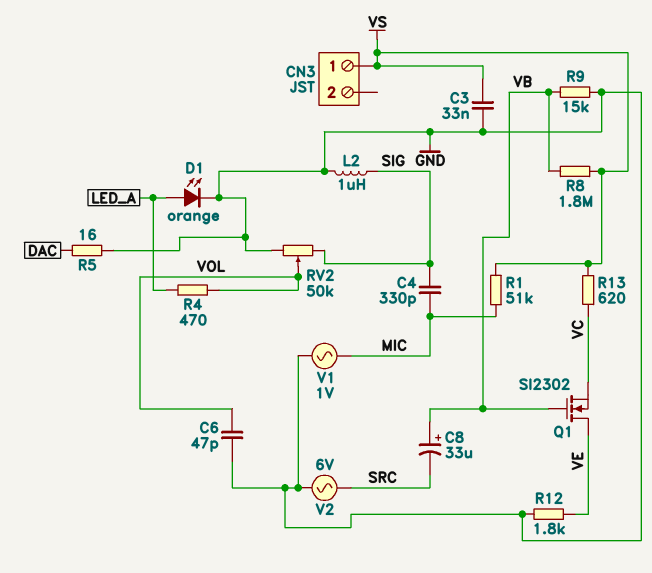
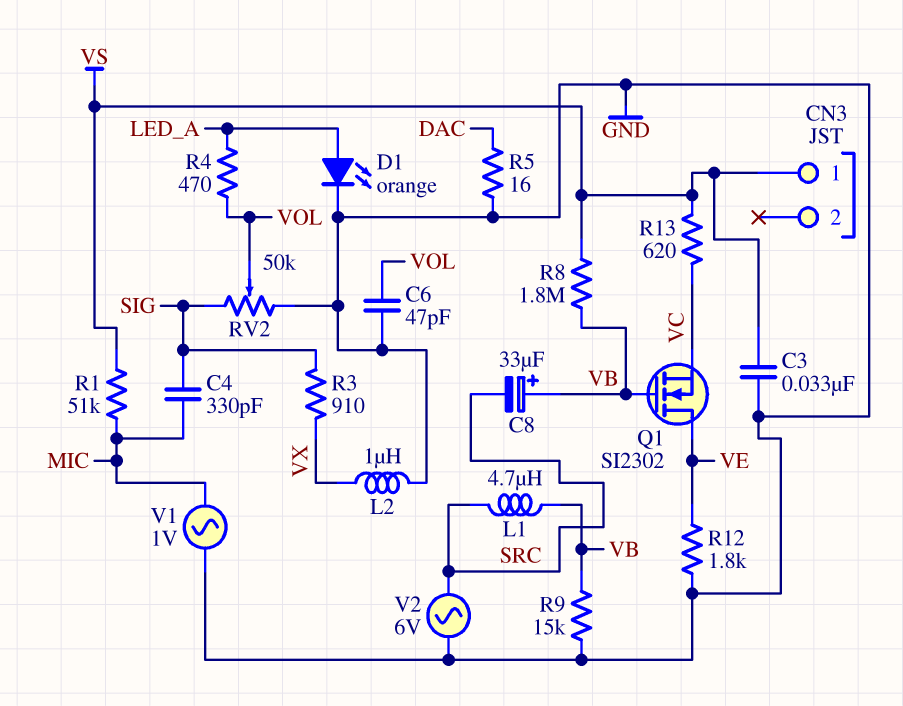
L1: none -> 4.7uH (SRC, VB)
L2: 1uH (GND, SIG) -> 1uH (GND, VX)
R3: none -> 910 (SIG, VX)

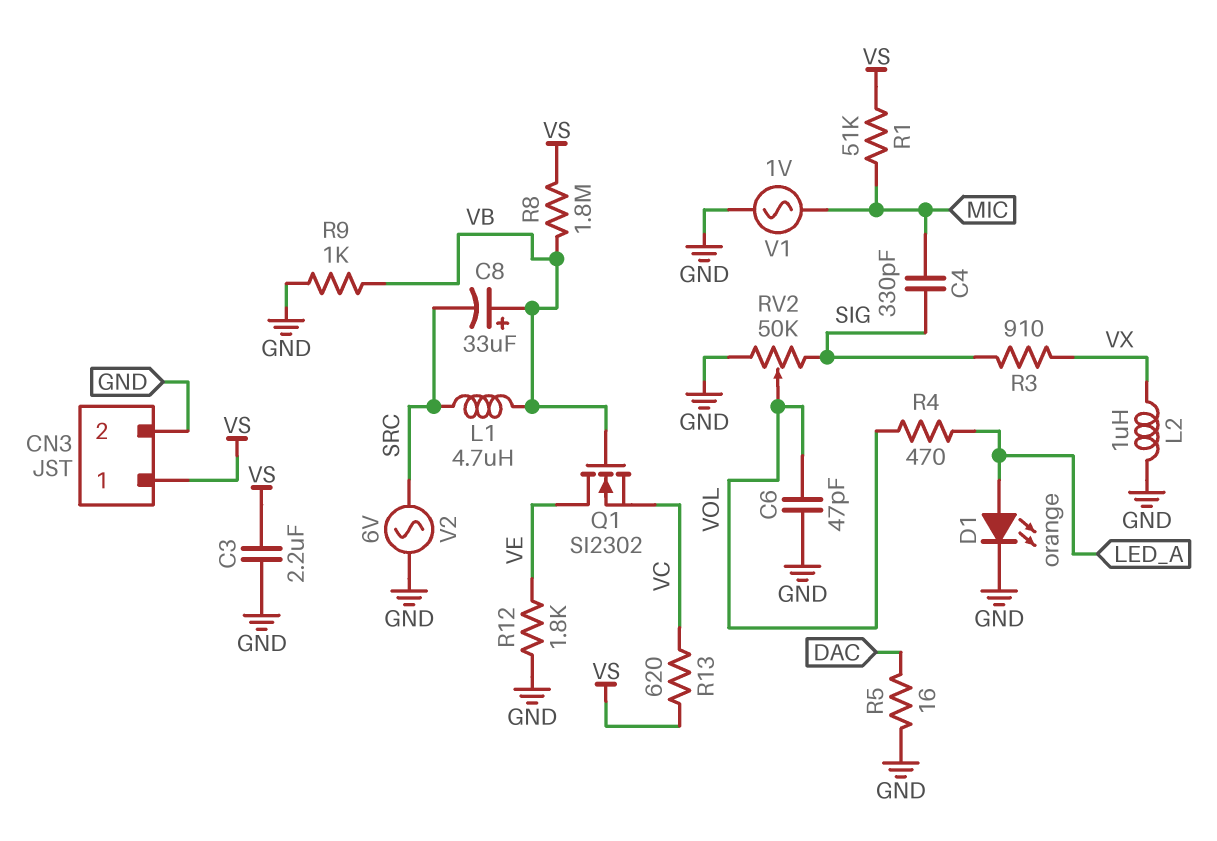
C3: 33nF (GND, VS) -> 2.2uF (GND, VS)
CN3 pin 2: none -> GND
R9: 15k (GND, VB) -> 1k (GND, VB)

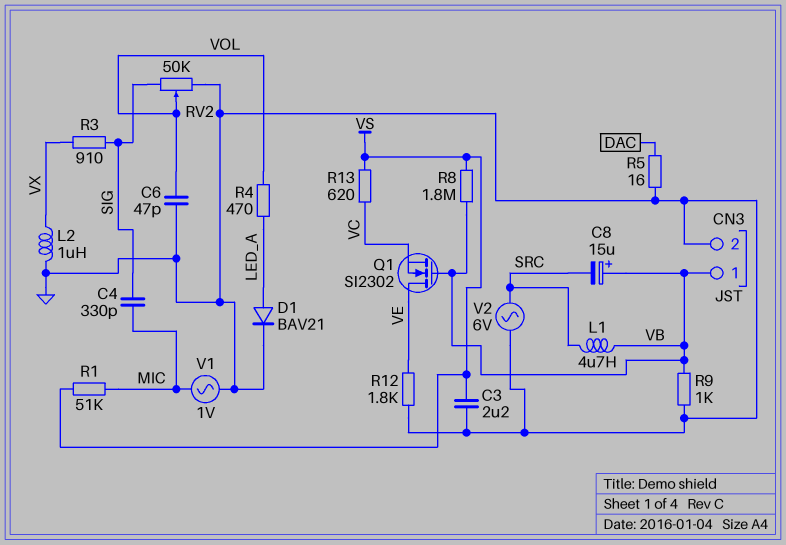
C8: 33uF (plus VB, minus SRC) -> 15uF (plus VB, minus SRC)
CN3 pin 1: VS -> VB
D1: LED orange (A LED_A, K GND) -> diode BAV21 (A LED_A, K GND)

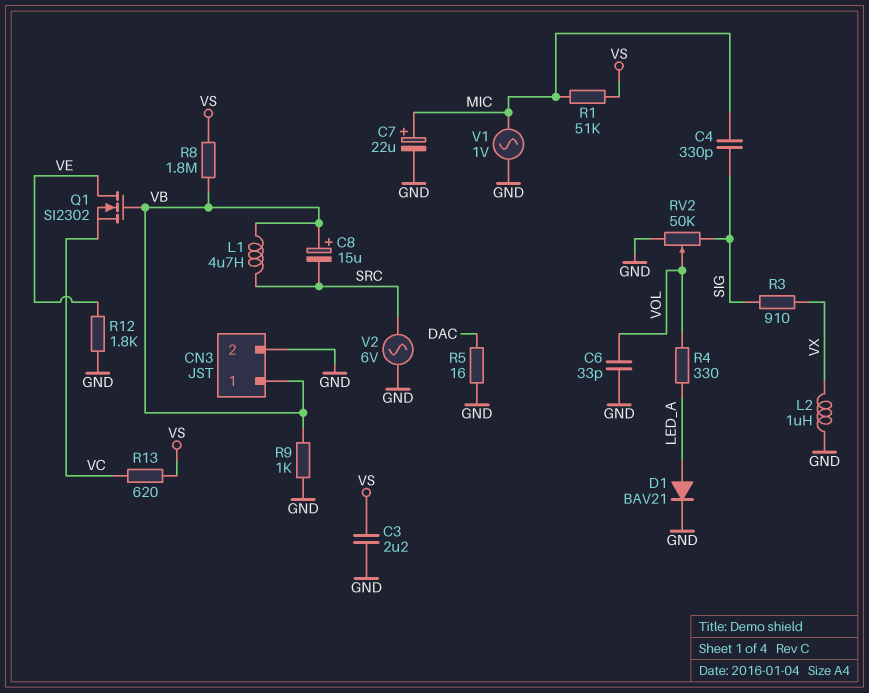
C6: 47pF (GND, VOL) -> 33pF (GND, VOL)
C7: none -> 22uF (plus MIC, minus GND)
R4: 470 (LED_A, VOL) -> 330 (LED_A, VOL)

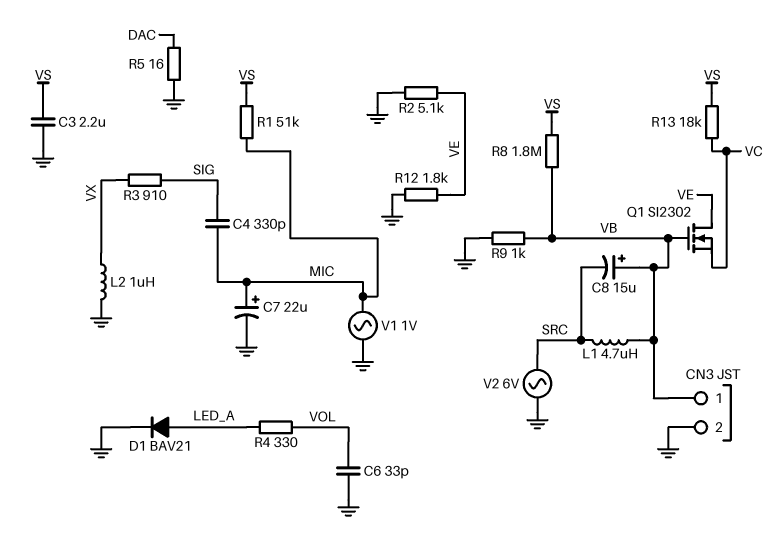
R2: none -> 5.1k (GND, VE)
R13: 620 (VC, VS) -> 18k (VC, VS)
RV2: 50k (GND, SIG, wiper VOL) -> none

